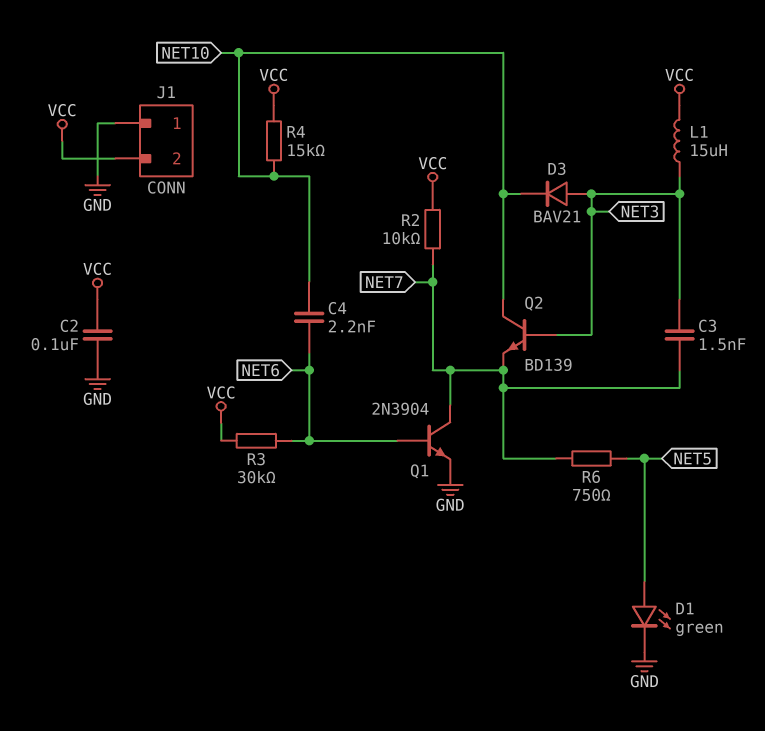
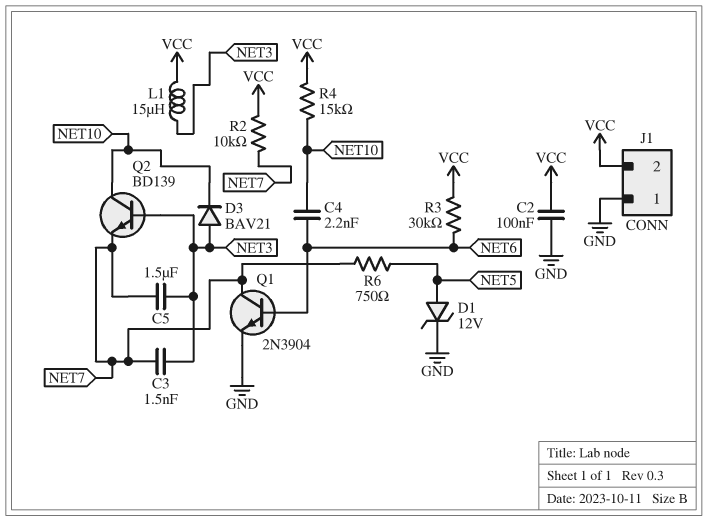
C5: none -> 1.5uF (NET3, NET7)
D1: LED green (A NET5, K GND) -> zener 12V (A NET5, K GND)

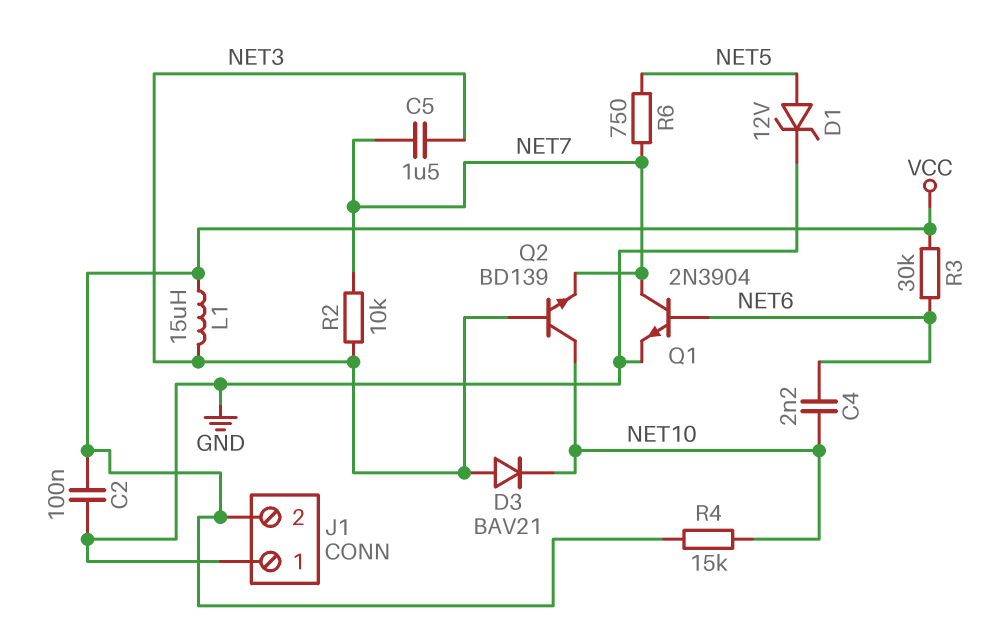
C3: 1.5nF (NET3, NET7) -> none
R2: 10k (NET7, VCC) -> 10k (NET3, NET7)

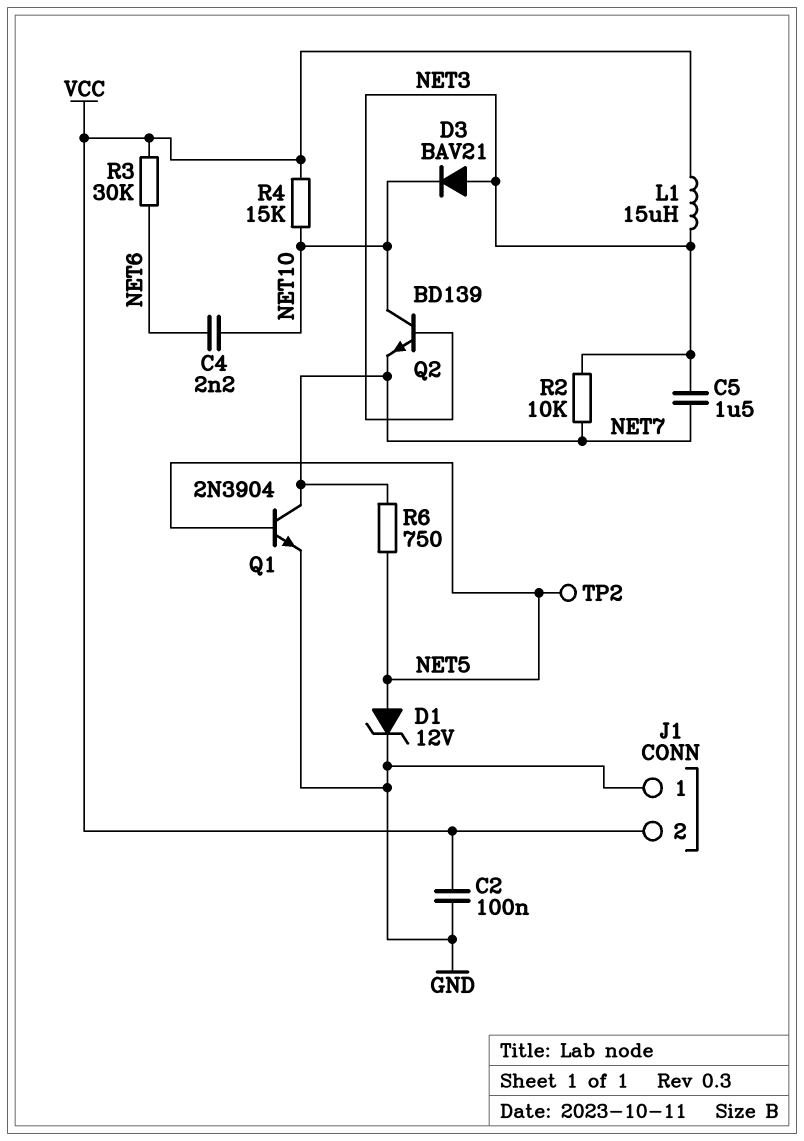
Q1: NPN 2N3904 (B NET6, C NET7, E GND) -> NPN 2N3904 (B NET5, C NET7, E GND)
TP2: none -> test point (NET5)

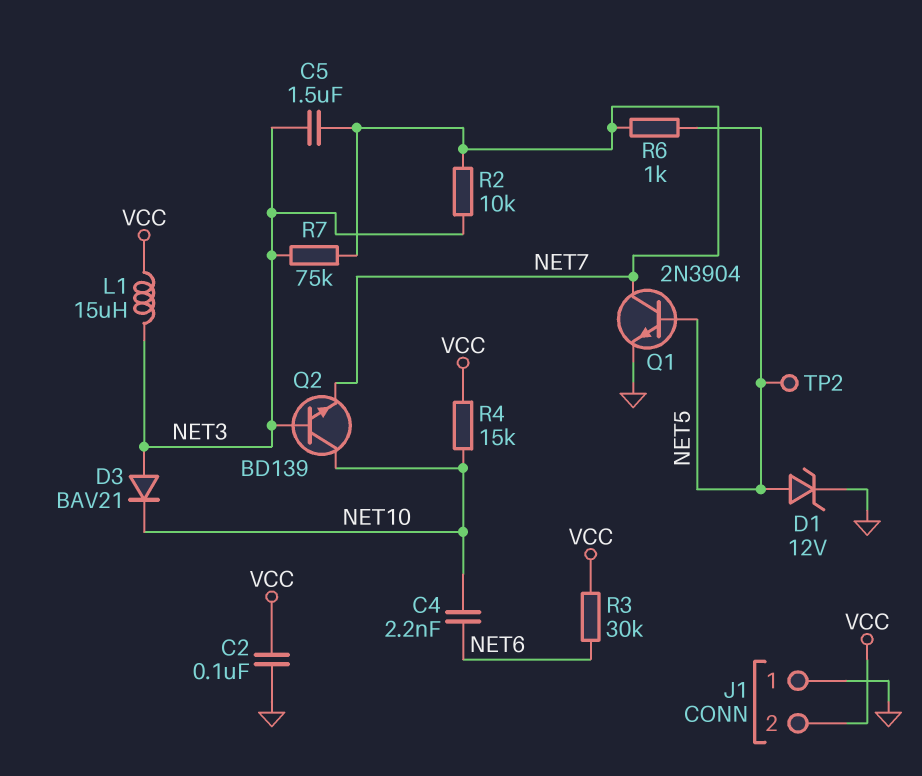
R6: 750 (NET5, NET7) -> 1k (NET5, NET7)
R7: none -> 75k (NET3, NET7)

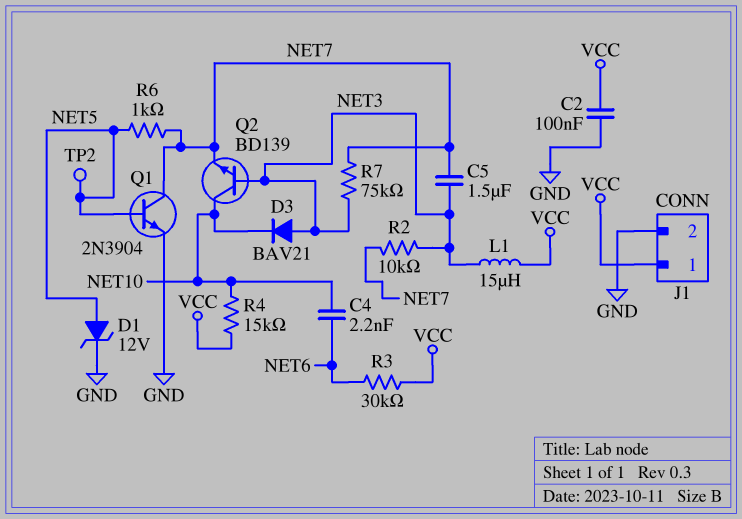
J1 pin 1: GND -> VCC
J1 pin 2: VCC -> GND

